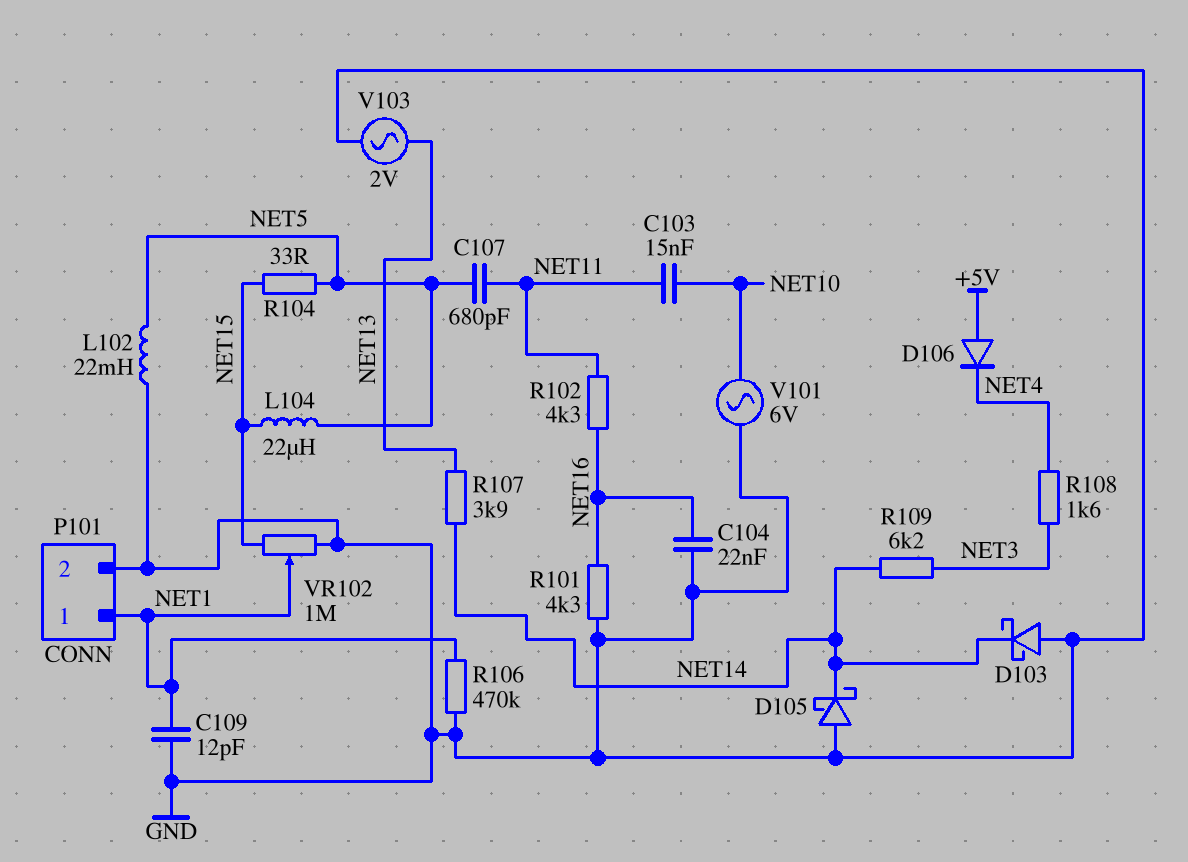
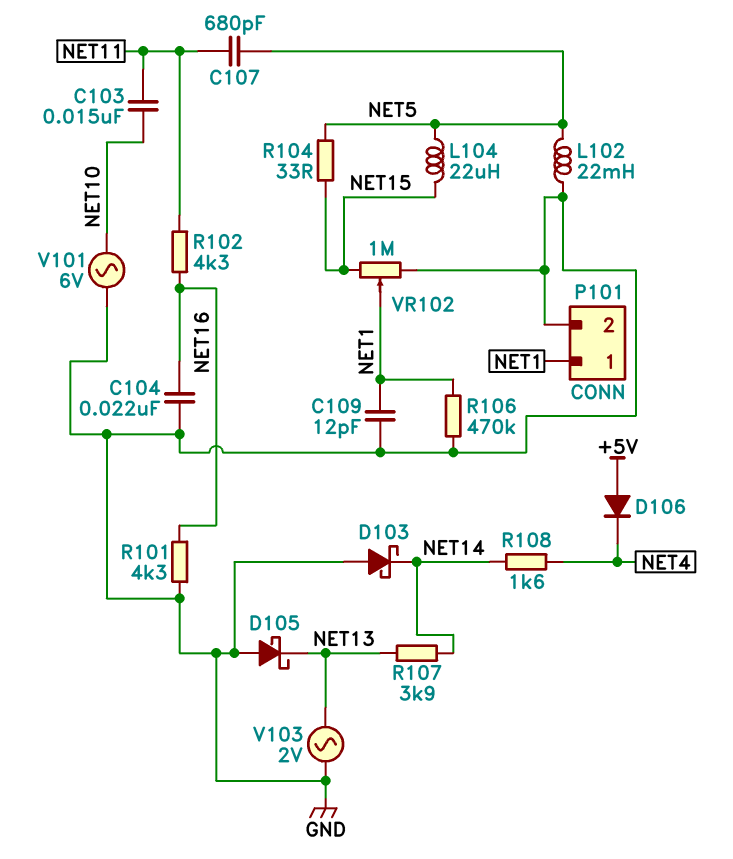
D105: schottky (A GND, K NET14) -> schottky (A GND, K NET13)
R108: 1.6k (NET3, NET4) -> 1.6k (NET4, NET14)
R109: 6.2k (NET3, NET14) -> none

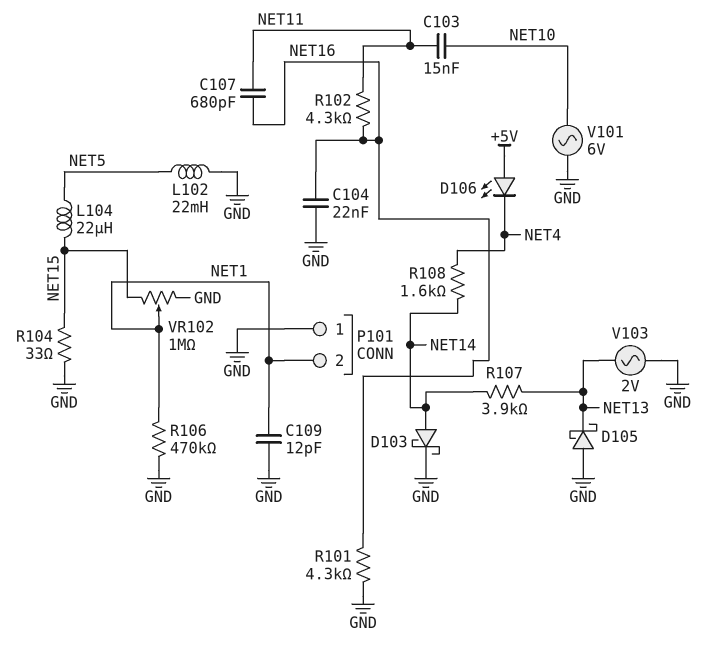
C107: 680pF (NET5, NET11) -> 680pF (NET11, NET16)
D103: schottky (A GND, K NET14) -> schottky (A NET14, K GND)
D106: diode (A +5V, K NET4) -> LED (A +5V, K NET4)
P101 pin 1: NET1 -> GND
P101 pin 2: GND -> NET1
R104: 33 (NET5, NET15) -> 33 (GND, NET15)

